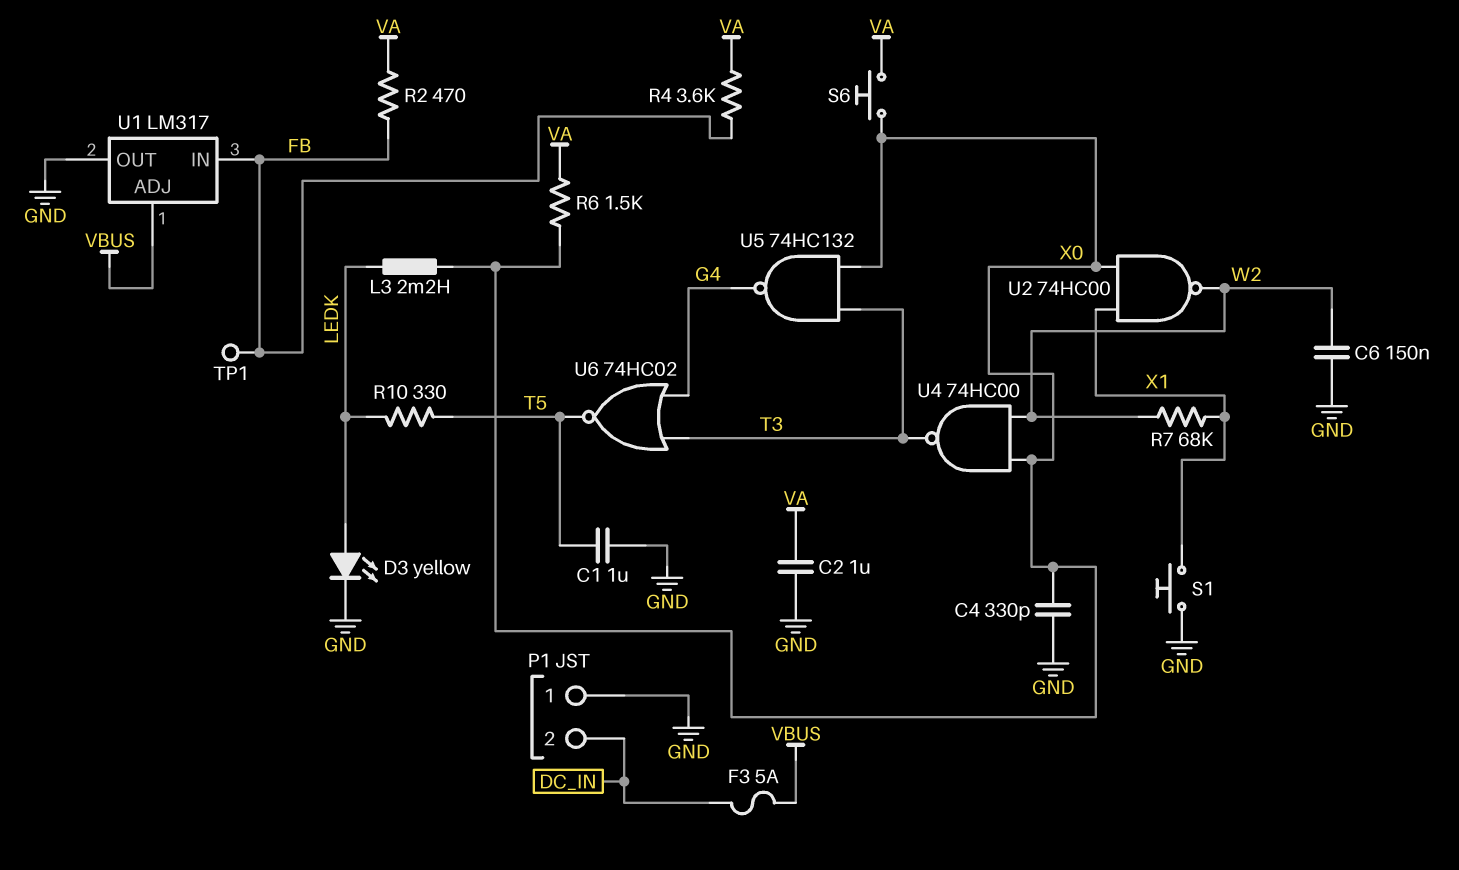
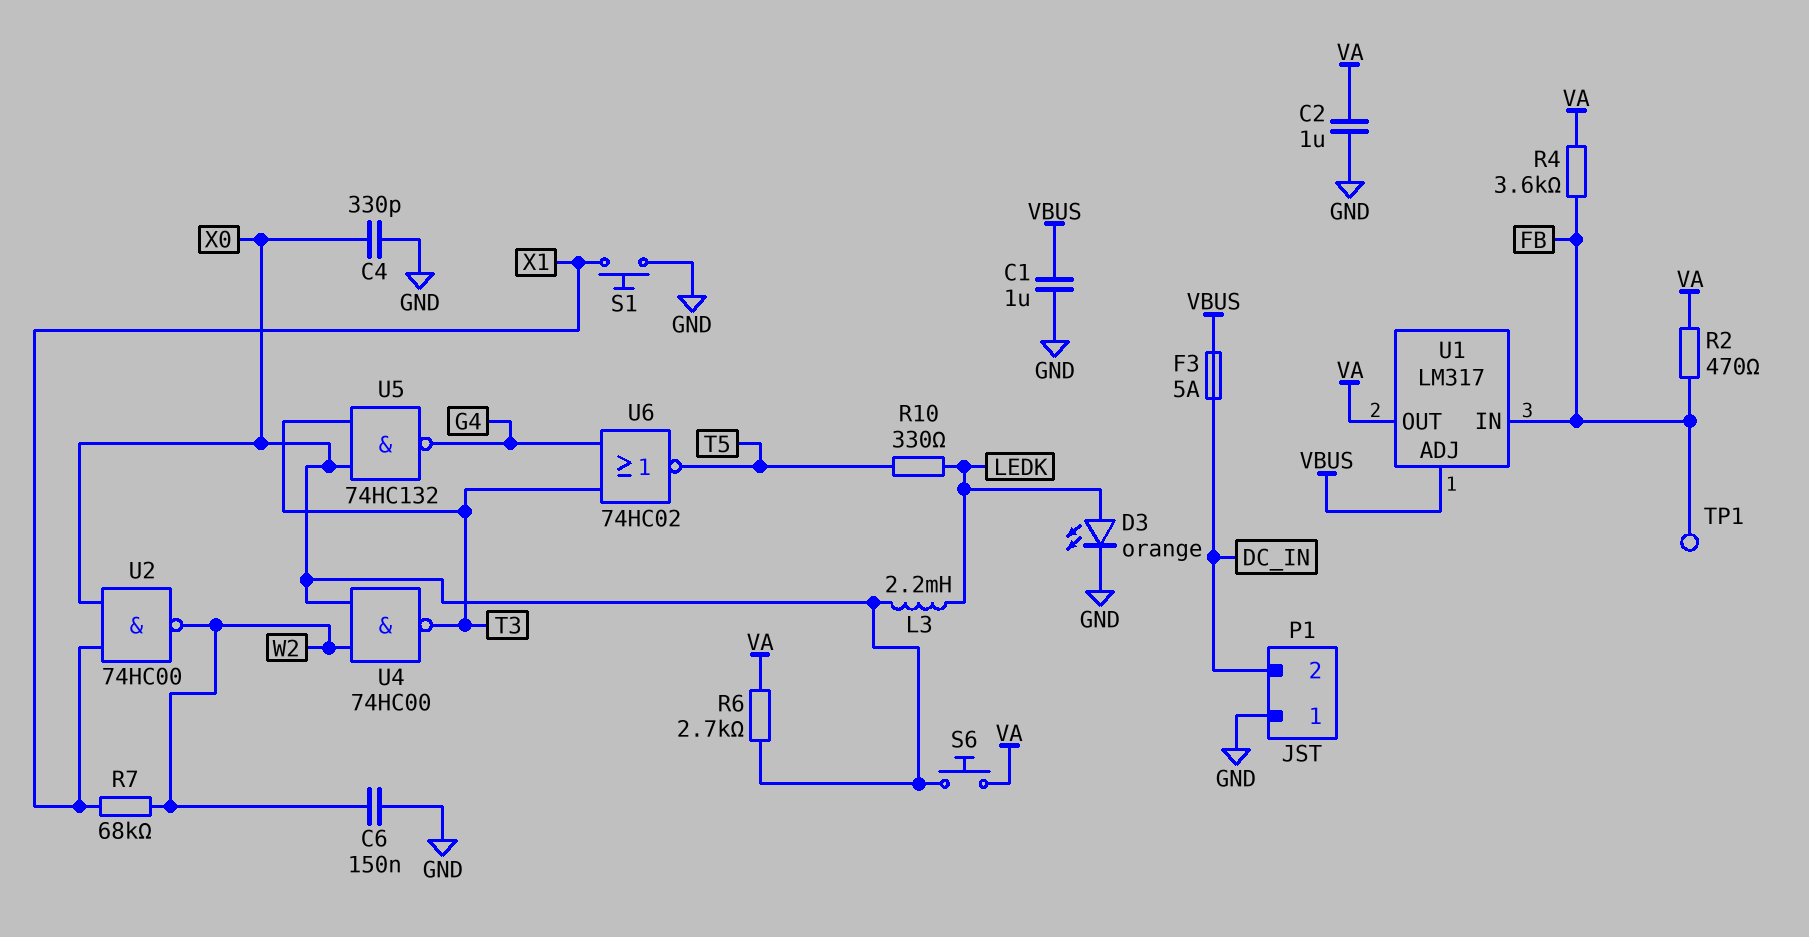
C1: 1uF (GND, T5) -> 1uF (GND, VBUS)
D3: LED yellow (A LEDK, K GND) -> LED orange (A LEDK, K GND)
R6: 1.5k (VA, X0) -> 2.7k (VA, X0)
U1 pin OUT: GND -> VA

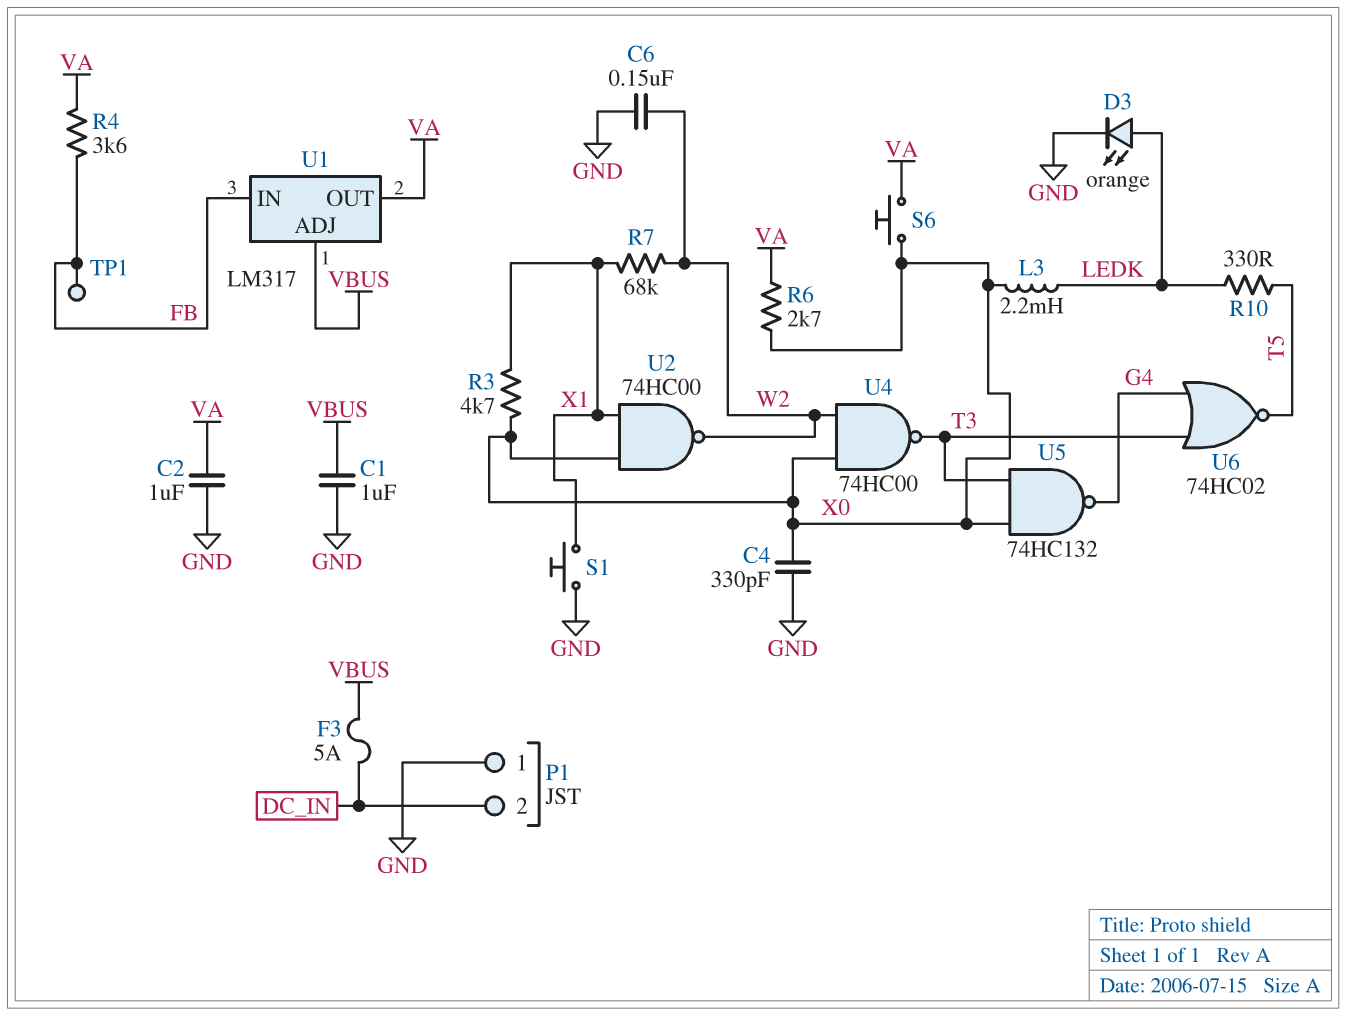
R2: 470 (FB, VA) -> none
R3: none -> 4.7k (X0, X1)

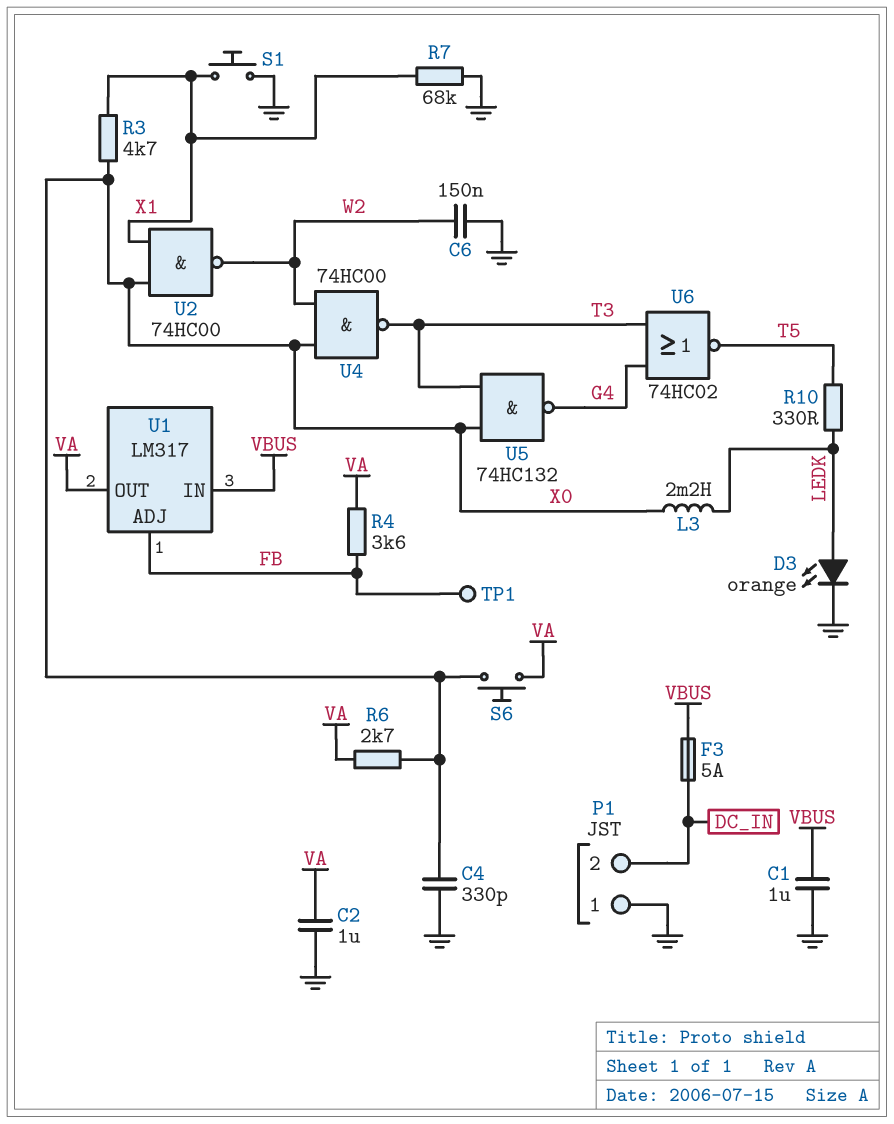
R7: 68k (W2, X1) -> 68k (GND, X1)
U1 pin ADJ: VBUS -> FB
U1 pin IN: FB -> VBUS

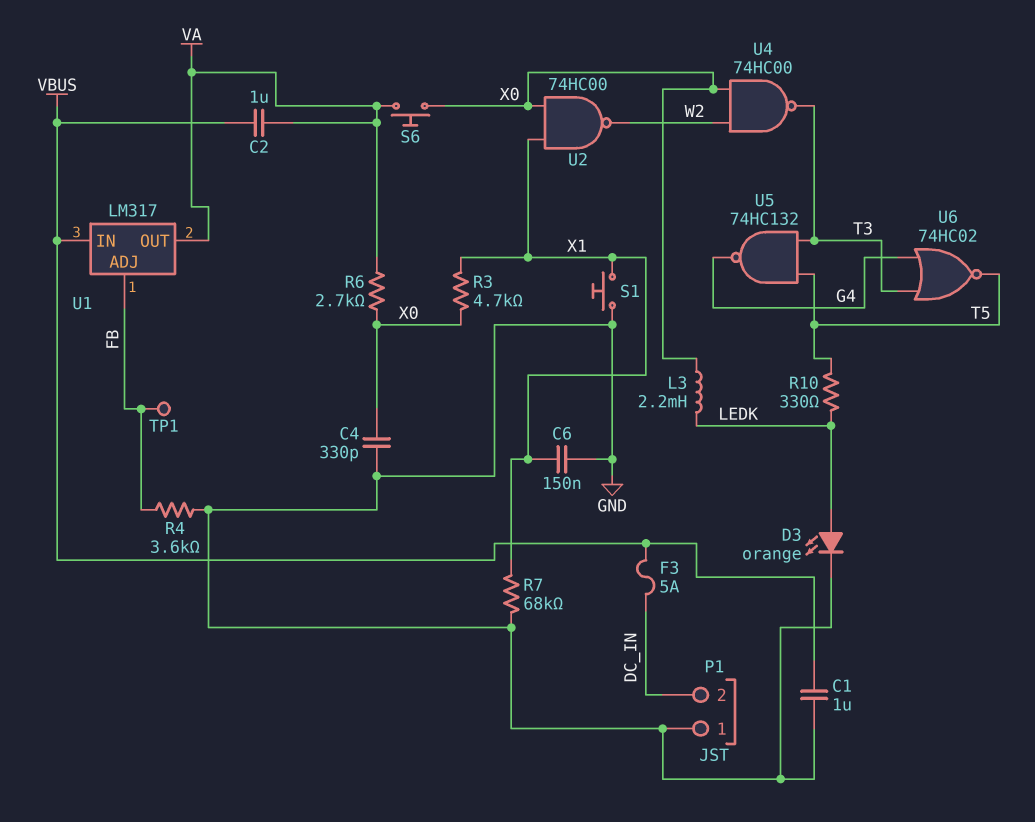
C2: 1uF (GND, VA) -> 1uF (VA, VBUS)
C6: 150nF (GND, W2) -> 150nF (GND, X1)
R4: 3.6k (FB, VA) -> 3.6k (FB, GND)
U5: NAND 74HC132 (in T3, in X0, out G4) -> NAND 74HC132 (in T3, in T5, out G4)

